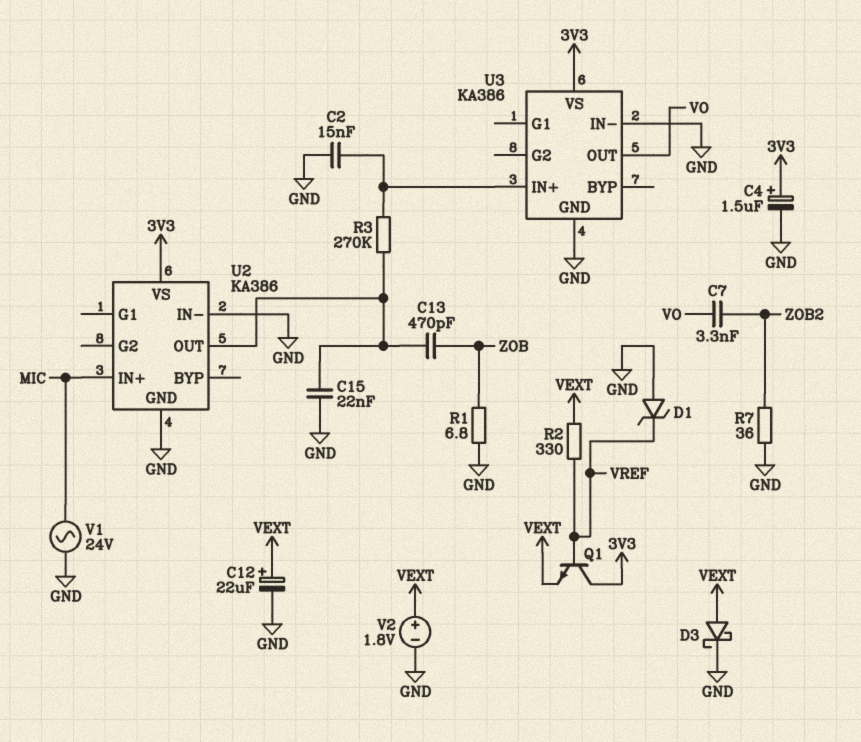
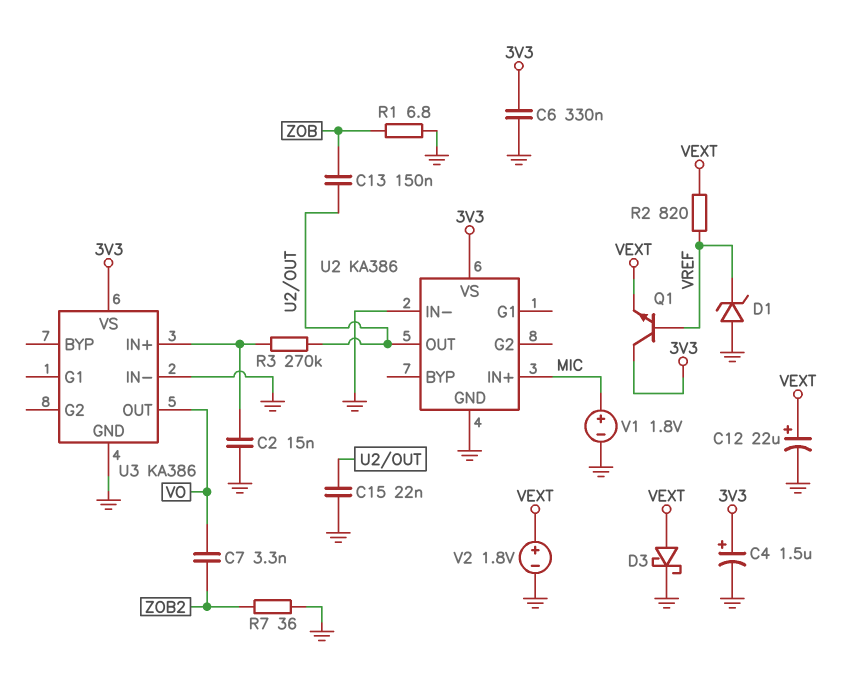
C6: none -> 330nF (3V3, GND)
C13: 470pF (U2/OUT, ZOB) -> 150nF (U2/OUT, ZOB)
R2: 330 (VEXT, VREF) -> 820 (VEXT, VREF)
V1: AC 24V (GND, MIC) -> 1.8V (plus MIC, minus GND)

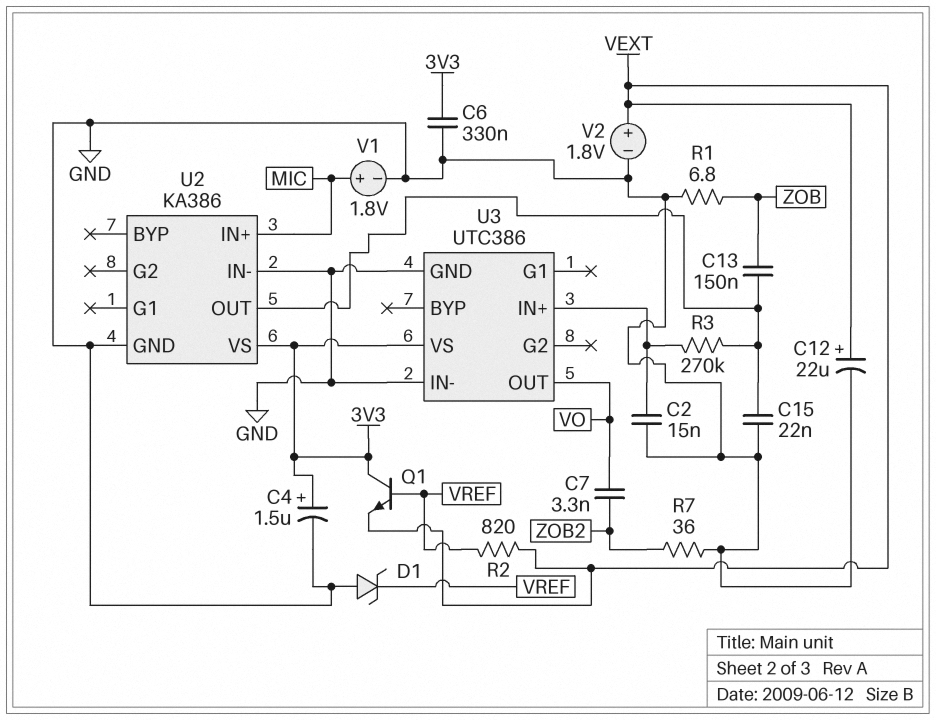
D3: schottky (A VEXT, K GND) -> none
U3: KA386 -> UTC386

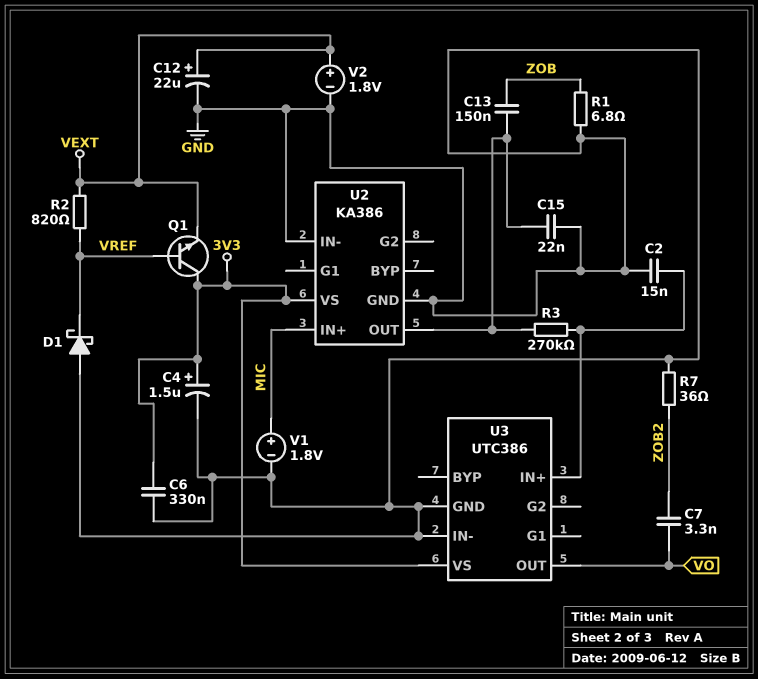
D1: zener (A GND, K VREF) -> schottky (A GND, K VREF)

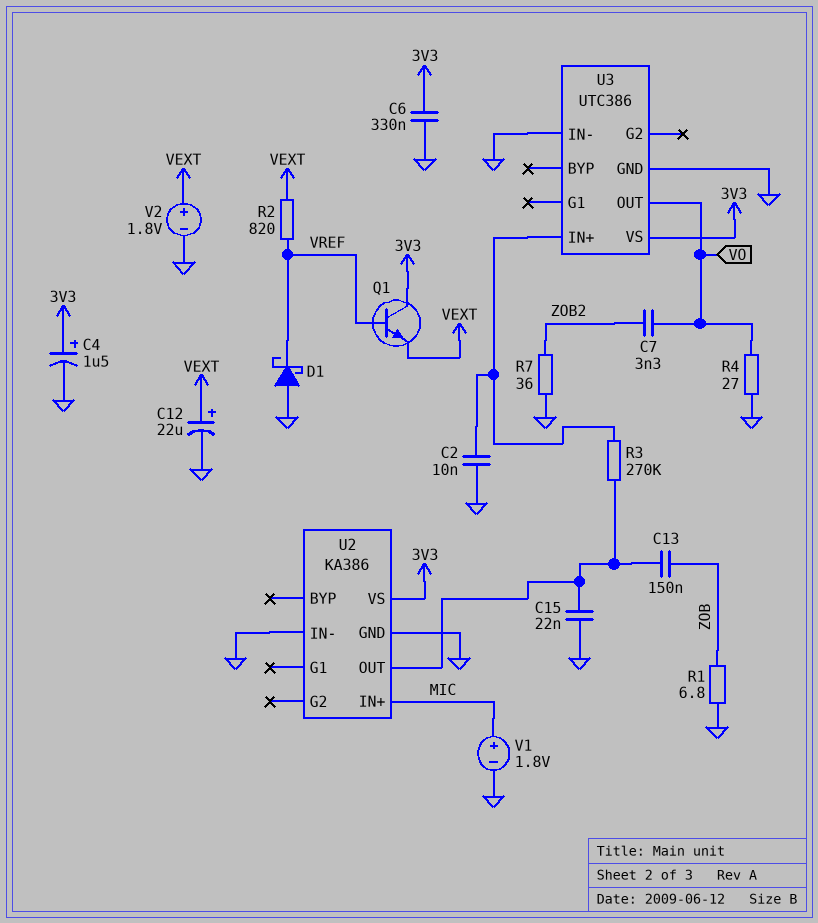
C2: 15nF (GND, U3/IN+) -> 10nF (GND, U3/IN+)
R4: none -> 27 (GND, VO)

